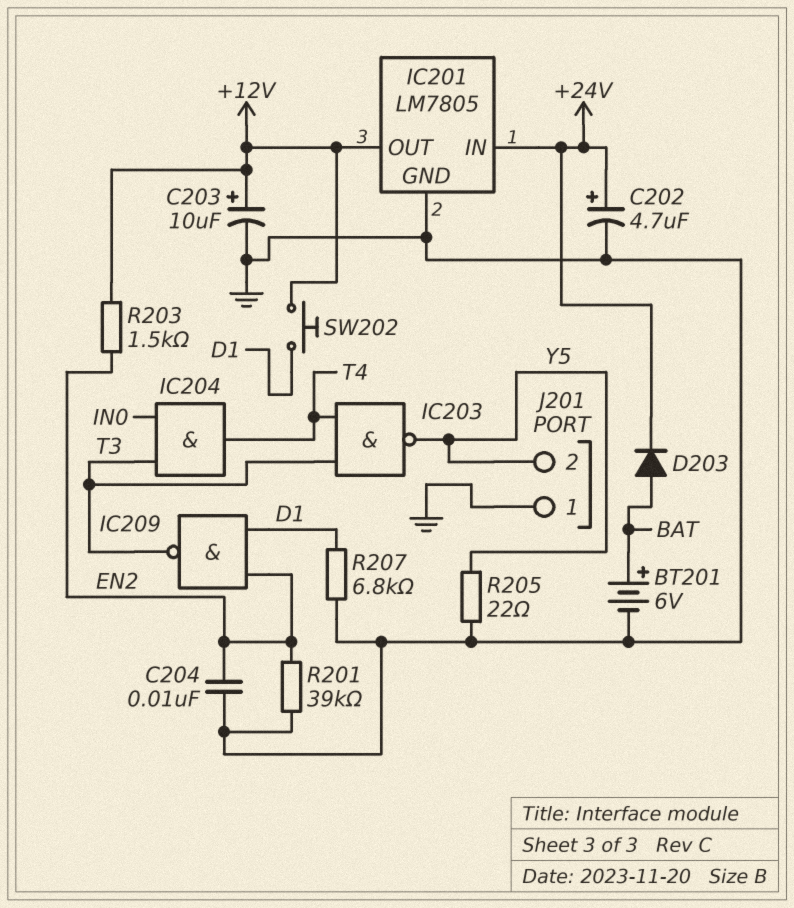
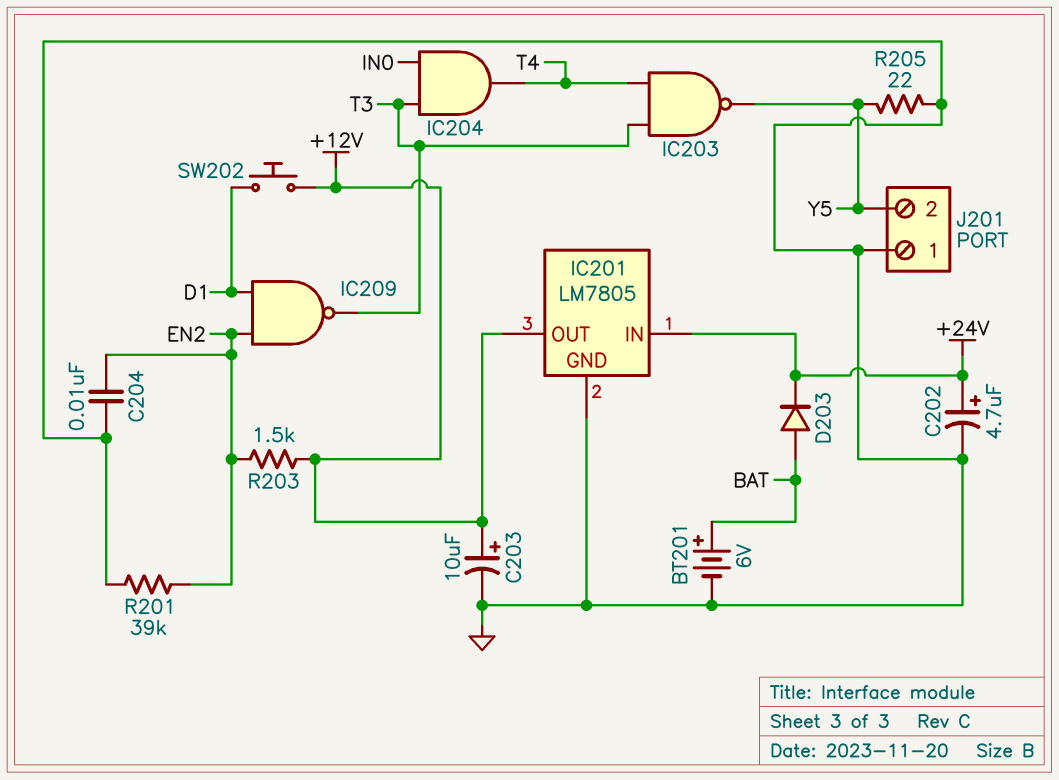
R207: 6.8k (D1, GND) -> none

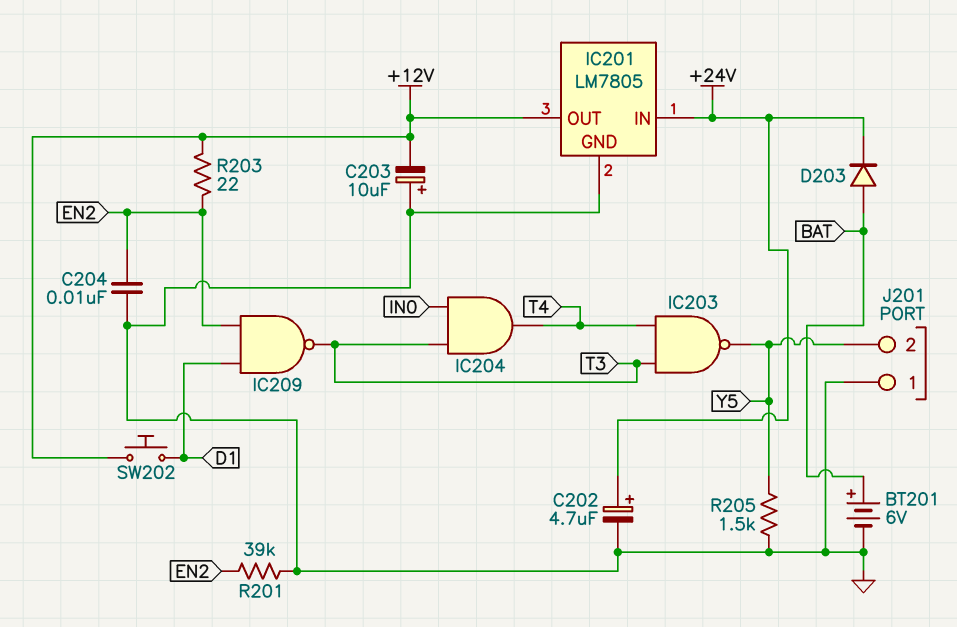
C203: 10uF (plus +12V, minus GND) -> 10uF (plus GND, minus +12V)
R203: 1.5k (+12V, EN2) -> 22 (+12V, EN2)
R205: 22 (GND, Y5) -> 1.5k (GND, Y5)

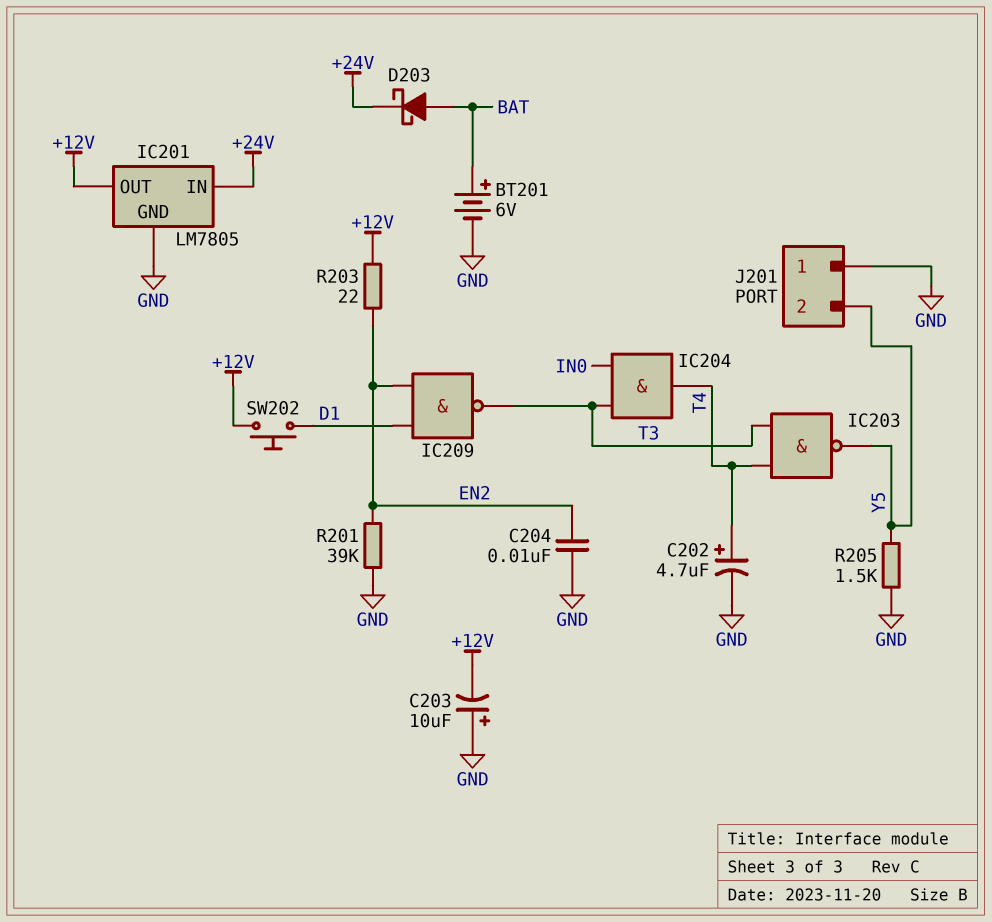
C202: 4.7uF (plus +24V, minus GND) -> 4.7uF (plus T4, minus GND)
D203: diode (A BAT, K +24V) -> schottky (A BAT, K +24V)

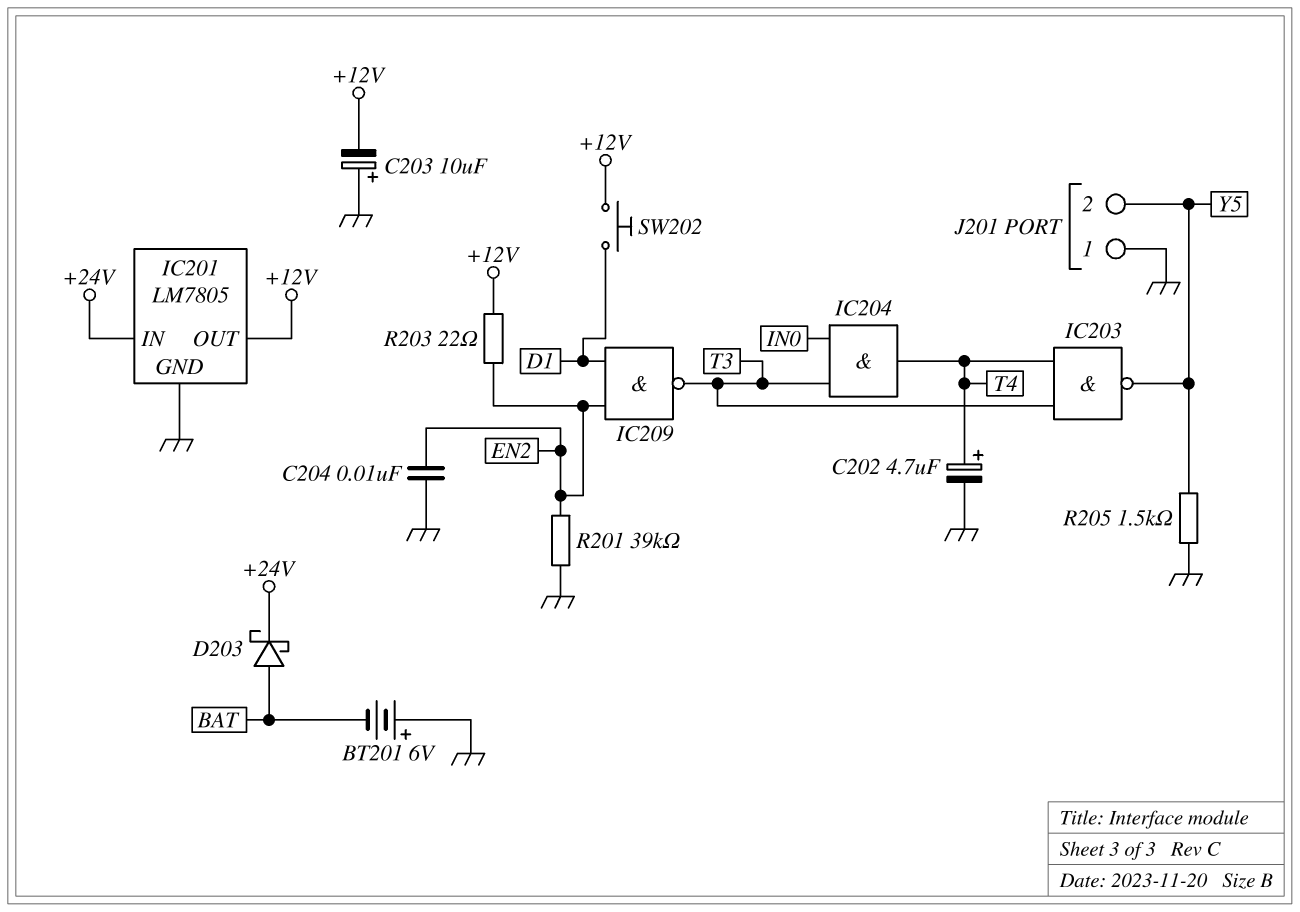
BT201: 6V (plus BAT, minus GND) -> 6V (plus GND, minus BAT)

